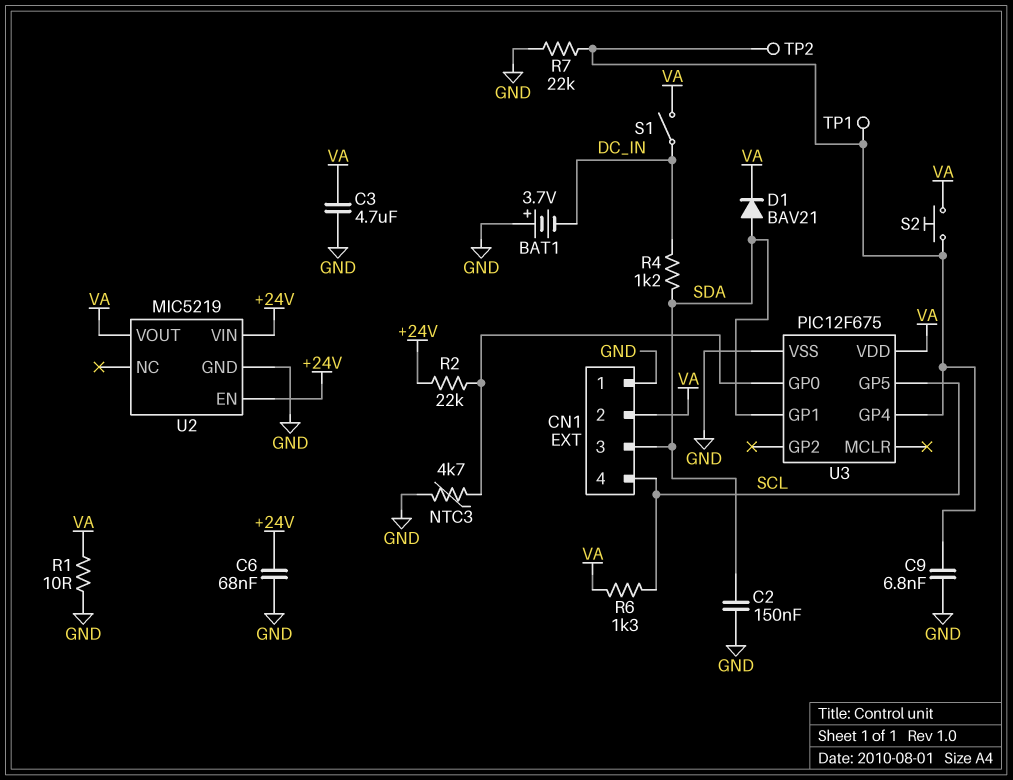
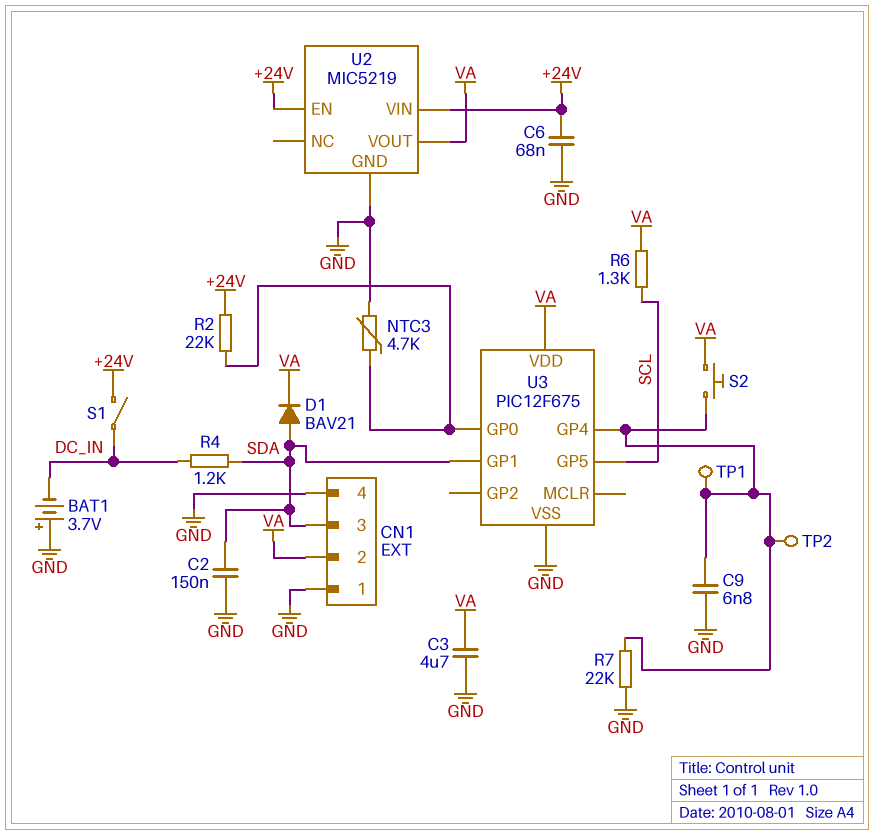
CN1 pin 4: SCL -> GND
R1: 10 (GND, VA) -> none
S1: switch (DC_IN, VA) -> switch (+24V, DC_IN)

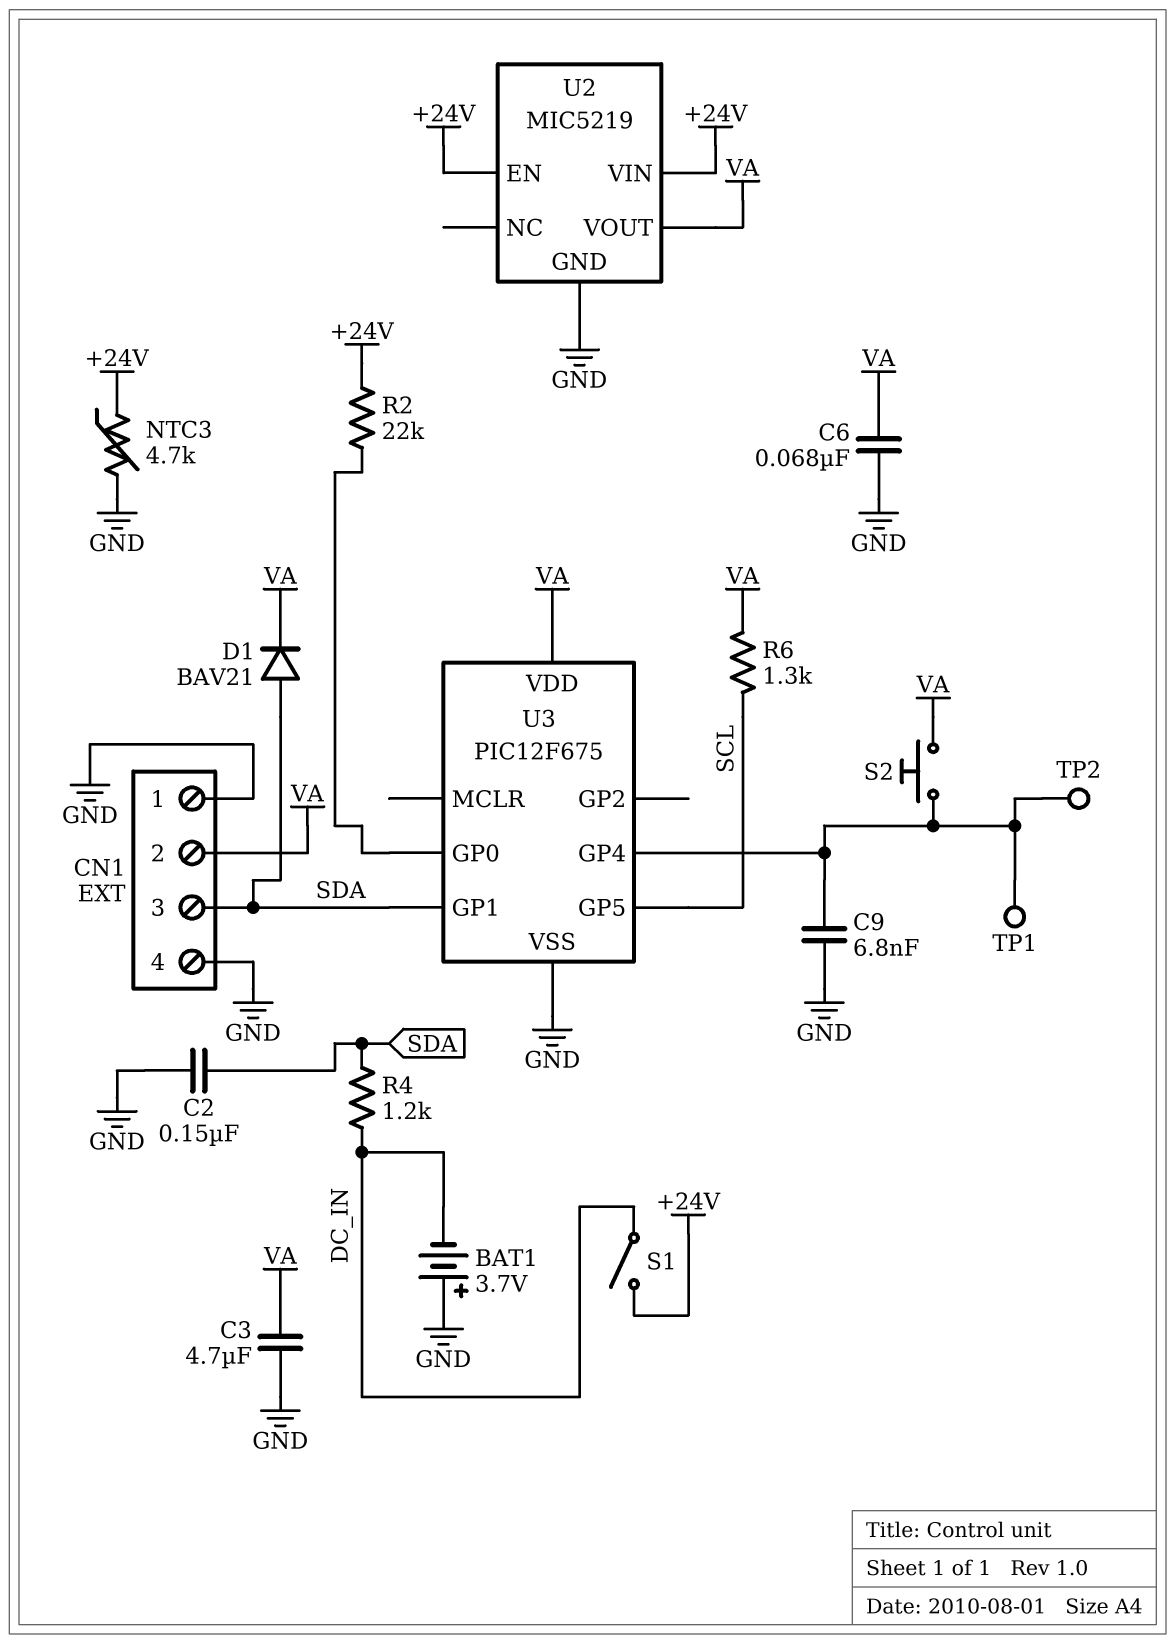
C6: 68nF (+24V, GND) -> 68nF (GND, VA)
NTC3: 4.7k (GND, U3/GP0) -> 4.7k (+24V, GND)
R7: 22k (GND, U3/GP4) -> none

